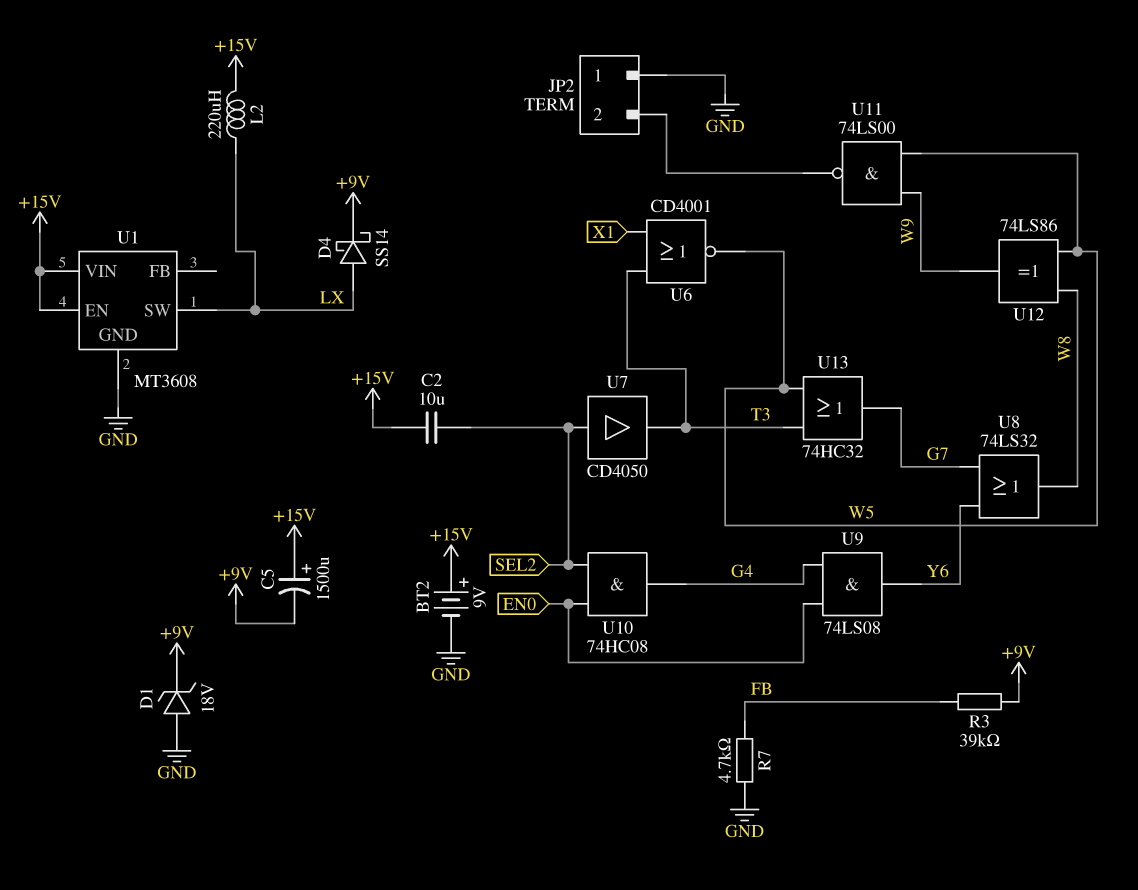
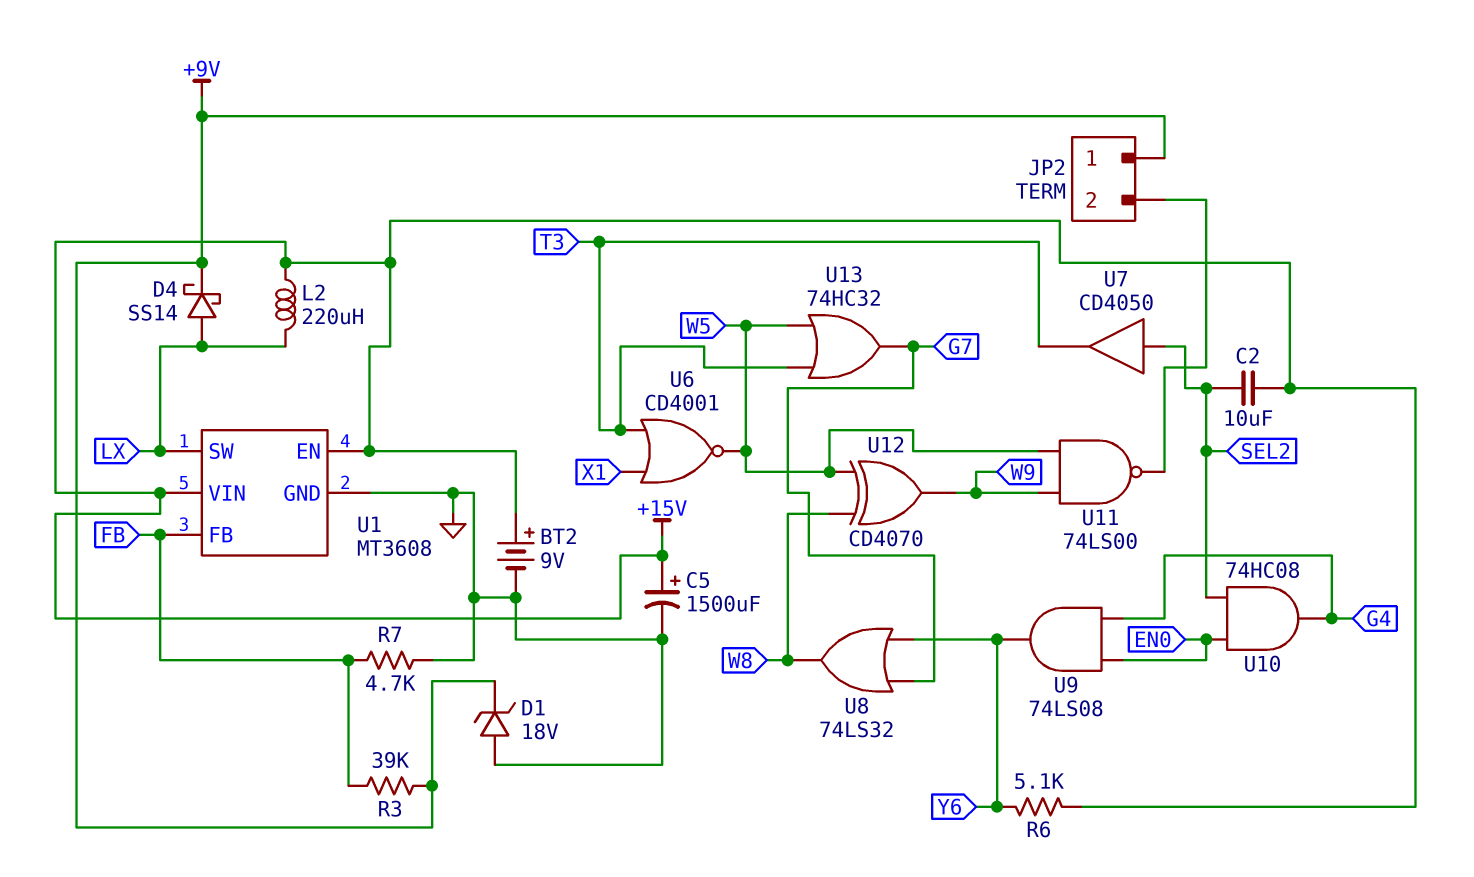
C5: 1500uF (plus +15V, minus +9V) -> 1500uF (plus +15V, minus GND)
JP2 pin 1: GND -> +9V
R6: none -> 5.1k (+15V, Y6)
U1 pin FB: none -> FB
U12: XOR 74LS86 (in W5, in W8, out W9) -> XOR CD4070 (in W5, in W8, out W9)

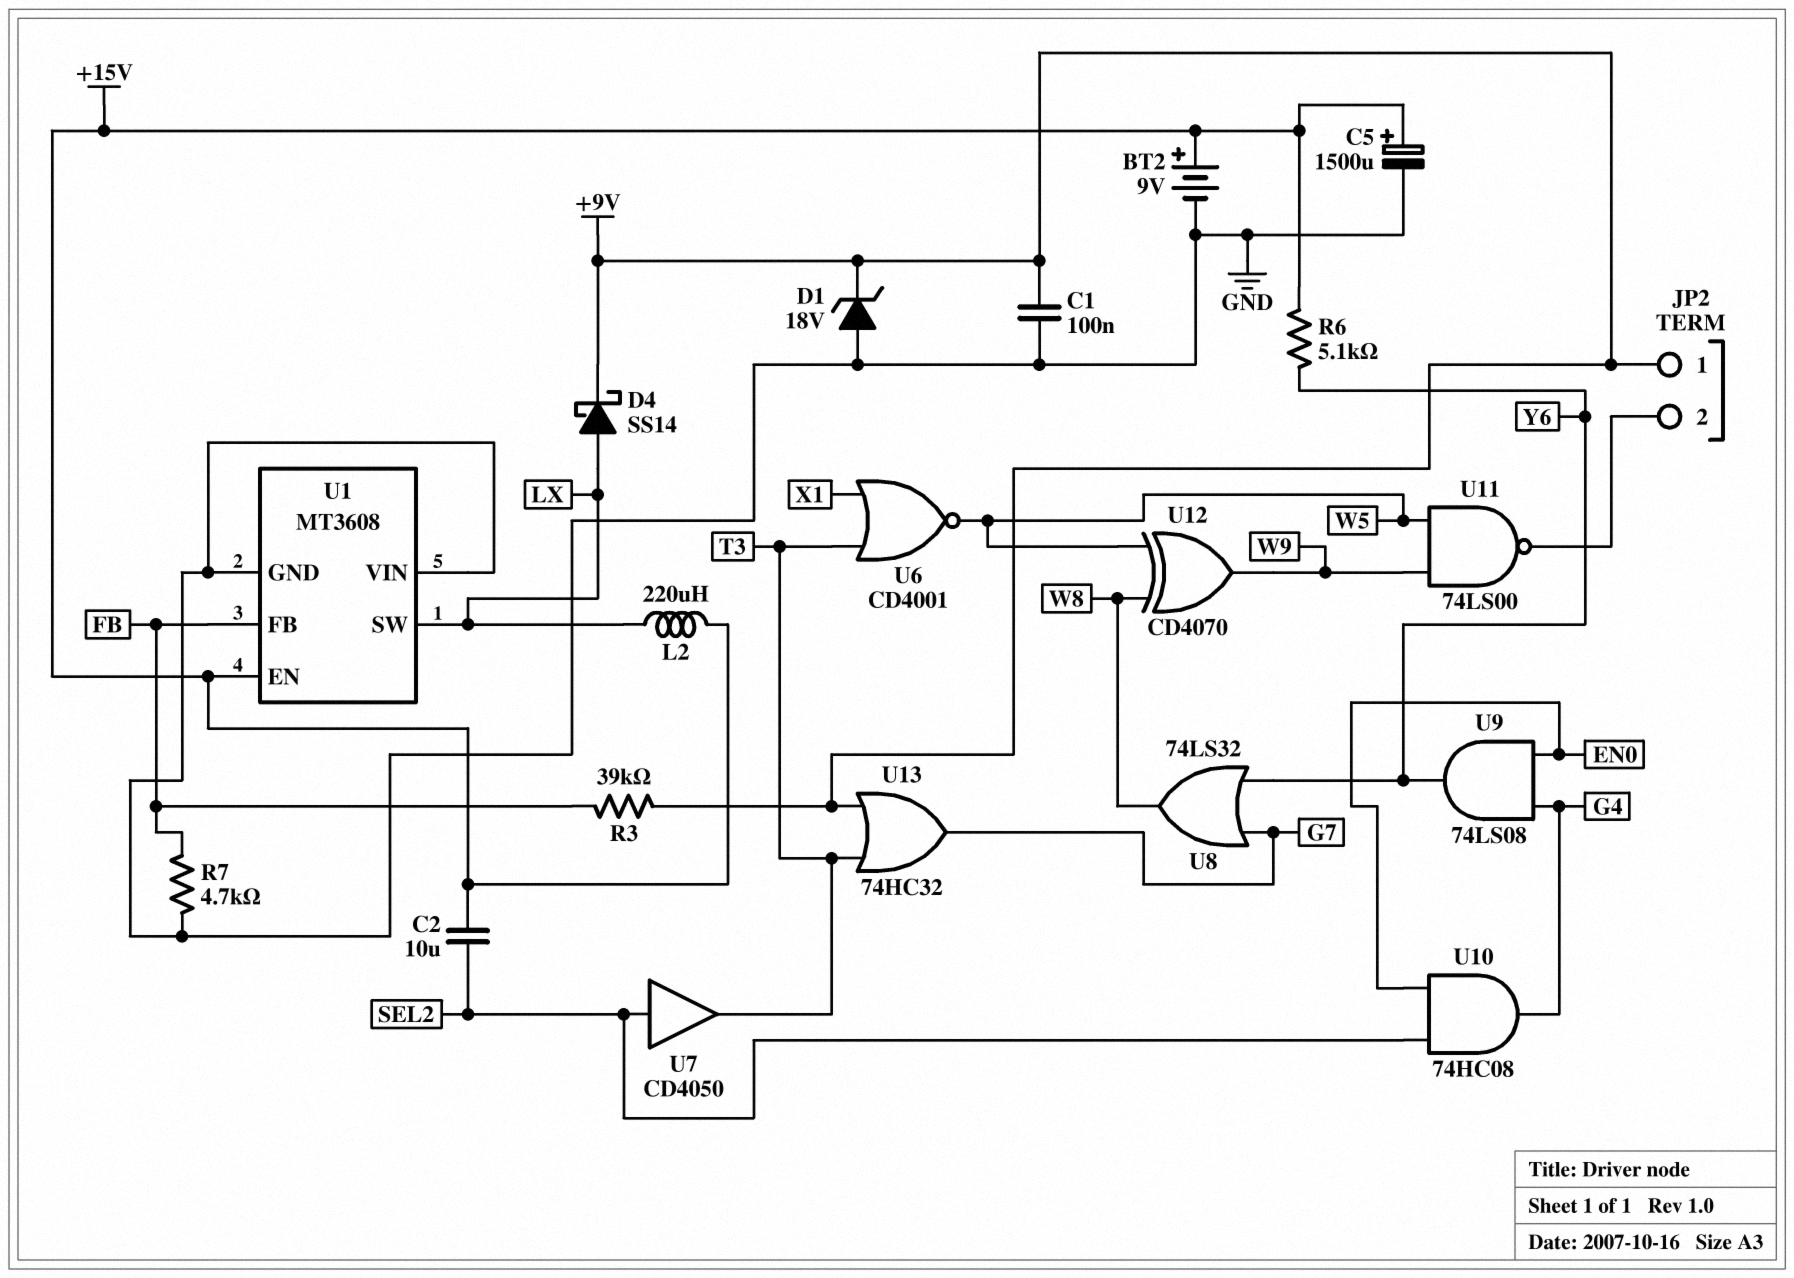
C1: none -> 100nF (+9V, GND)
U1 pin VIN: +15V -> GND
U13: OR 74HC32 (in T3, in W5, out G7) -> OR 74HC32 (in +9V, in T3, out G7)

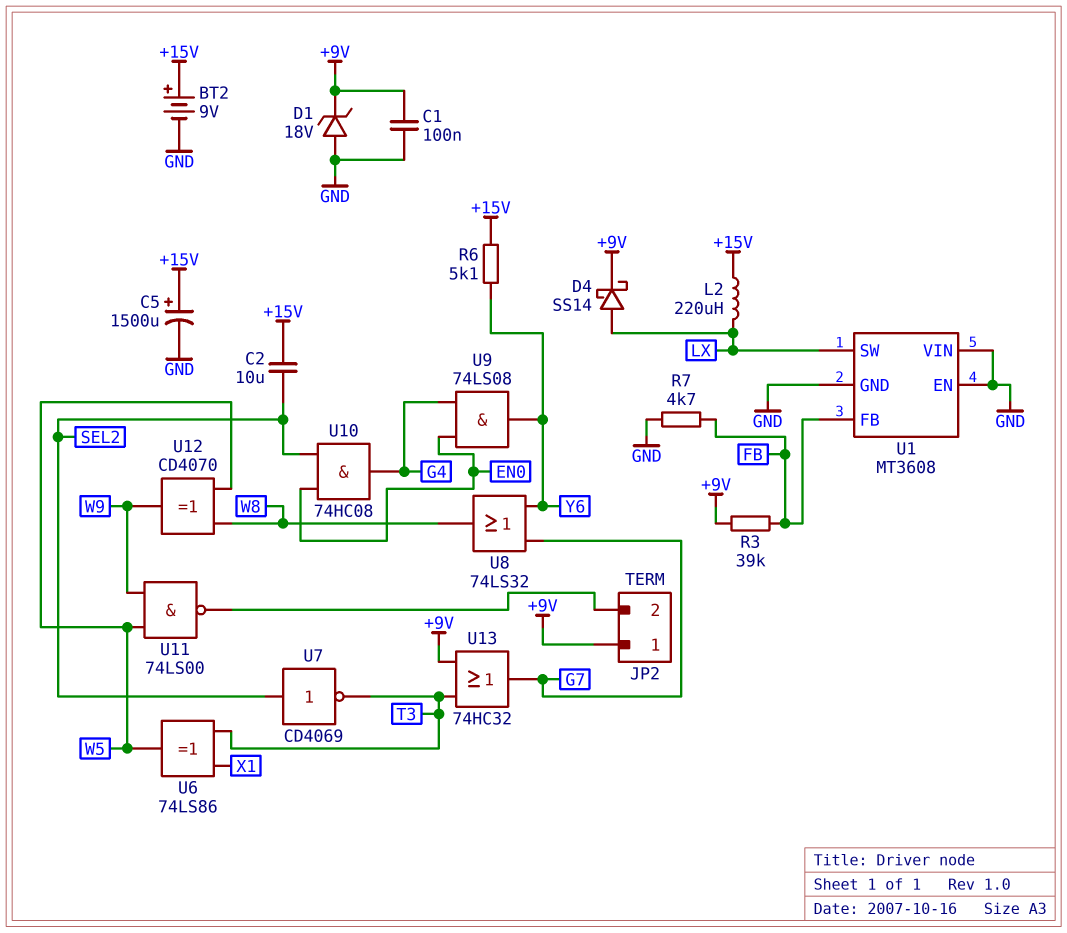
U1 pin EN: +15V -> GND
U6: NOR CD4001 (in T3, in X1, out W5) -> XOR 74LS86 (in T3, in X1, out W5)
U7: buffer CD4050 (in SEL2, out T3) -> NOT CD4069 (in SEL2, out T3)

